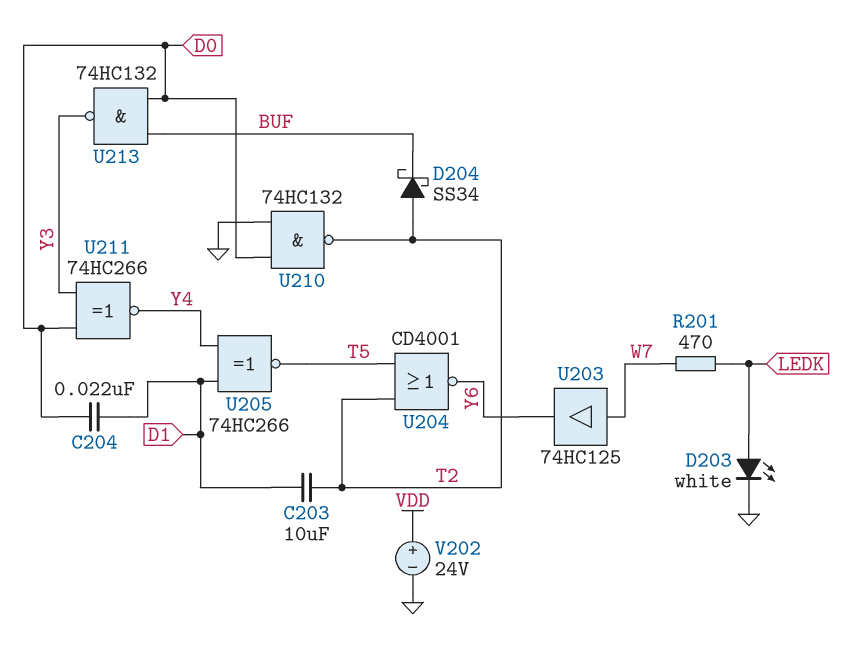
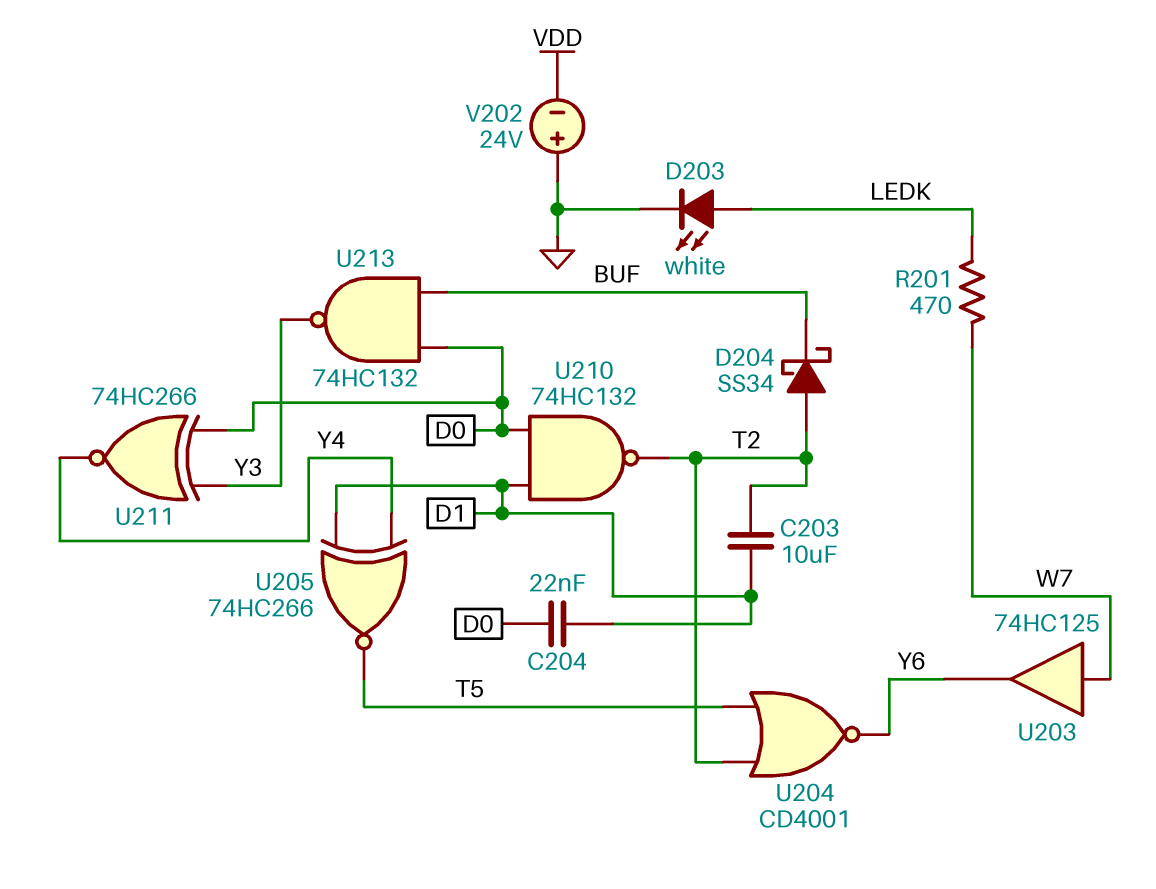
U210: NAND 74HC132 (in D0, in GND, out T2) -> NAND 74HC132 (in D0, in D1, out T2)
V202: 24V (plus VDD, minus GND) -> 24V (plus GND, minus VDD)

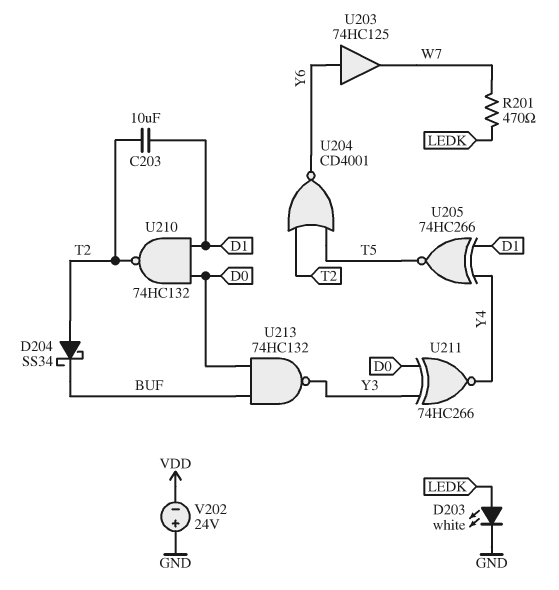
C204: 22nF (D0, D1) -> none
U203: buffer 74HC125 (in W7, out Y6) -> buffer 74HC125 (in Y6, out W7)

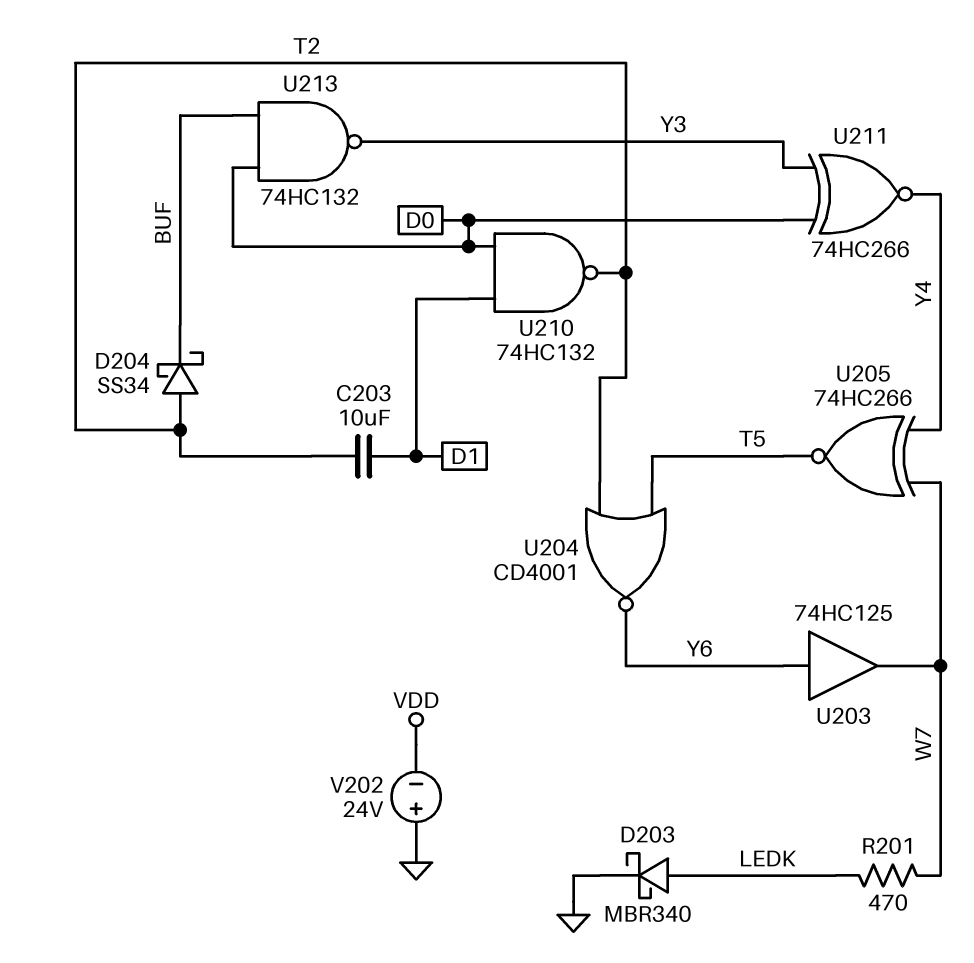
D203: LED white (A LEDK, K GND) -> schottky MBR340 (A LEDK, K GND)
U205: XNOR 74HC266 (in D1, in Y4, out T5) -> XNOR 74HC266 (in W7, in Y4, out T5)

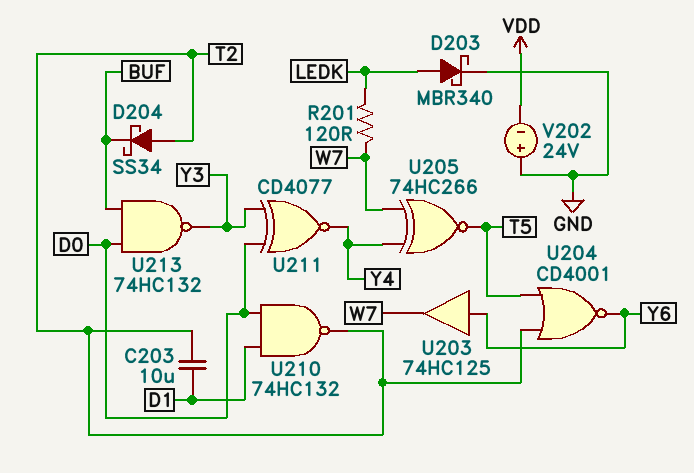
R201: 470 (LEDK, W7) -> 120 (LEDK, W7)
U211: XNOR 74HC266 (in D0, in Y3, out Y4) -> XNOR CD4077 (in D0, in Y3, out Y4)

